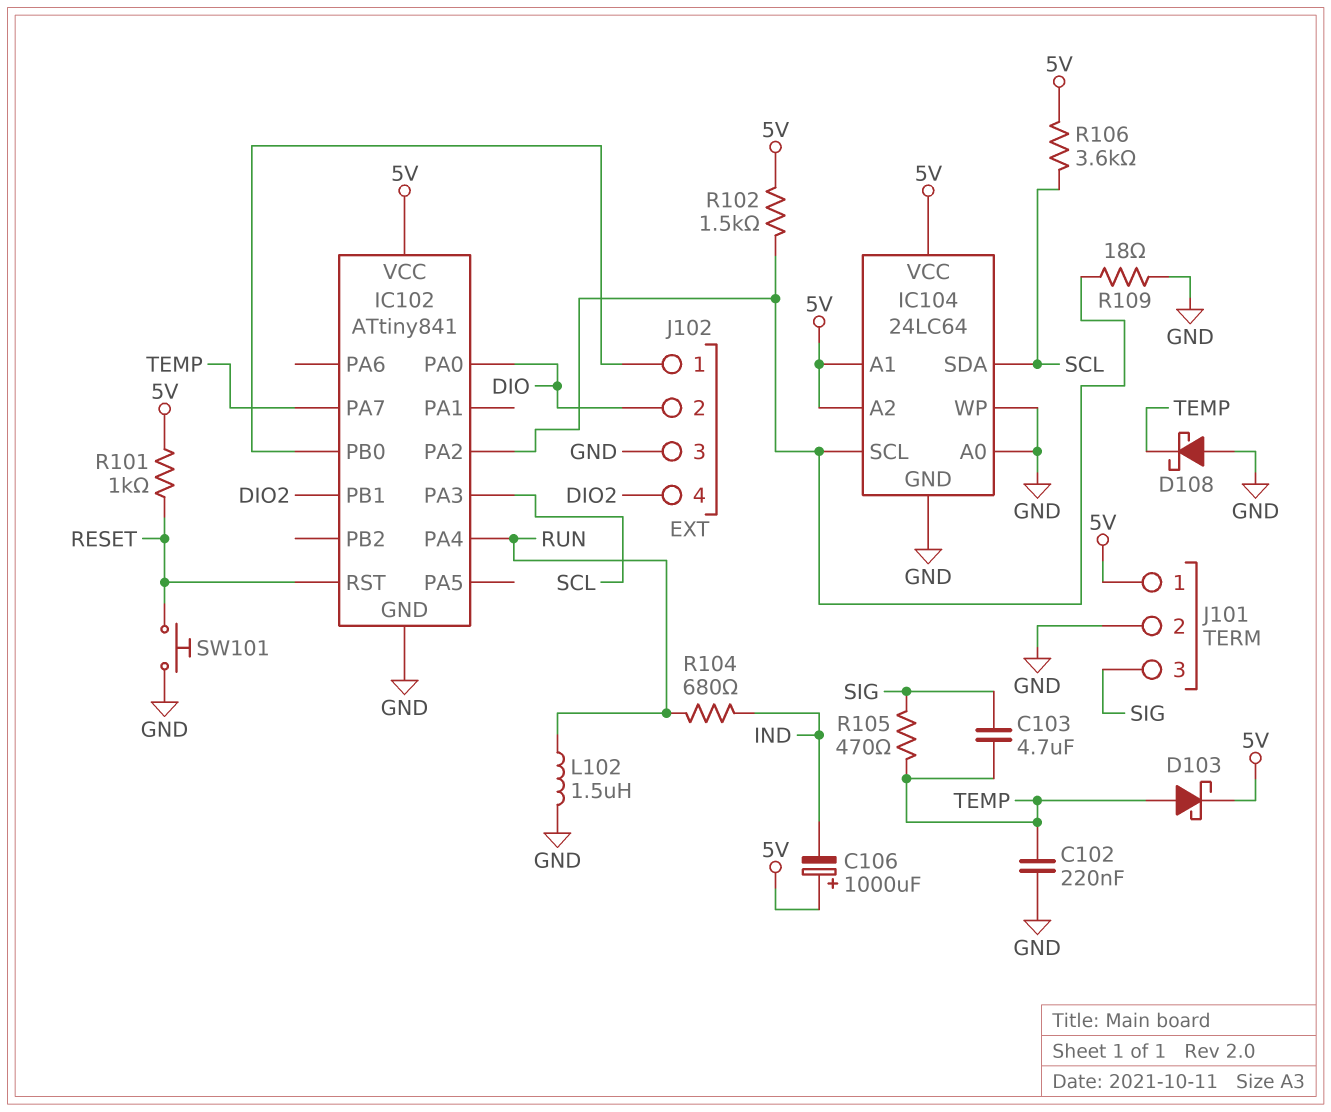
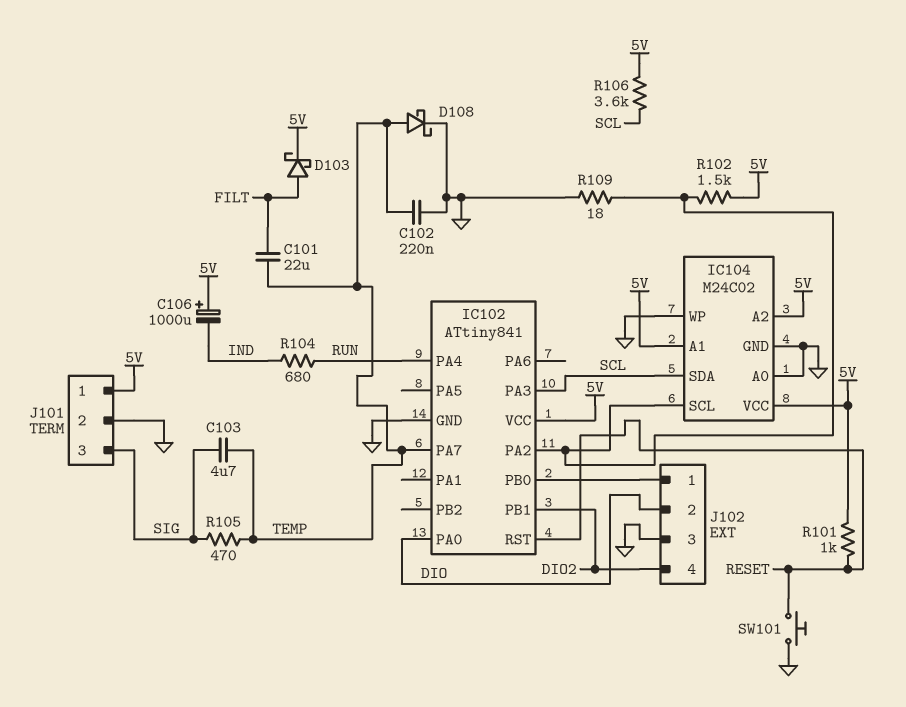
C101: none -> 22uF (FILT, TEMP)
D103: schottky (A TEMP, K 5V) -> schottky (A FILT, K 5V)
D108: schottky (A GND, K TEMP) -> schottky (A TEMP, K GND)
IC104: 24LC64 -> M24C02
L102: 1.5uH (GND, RUN) -> none

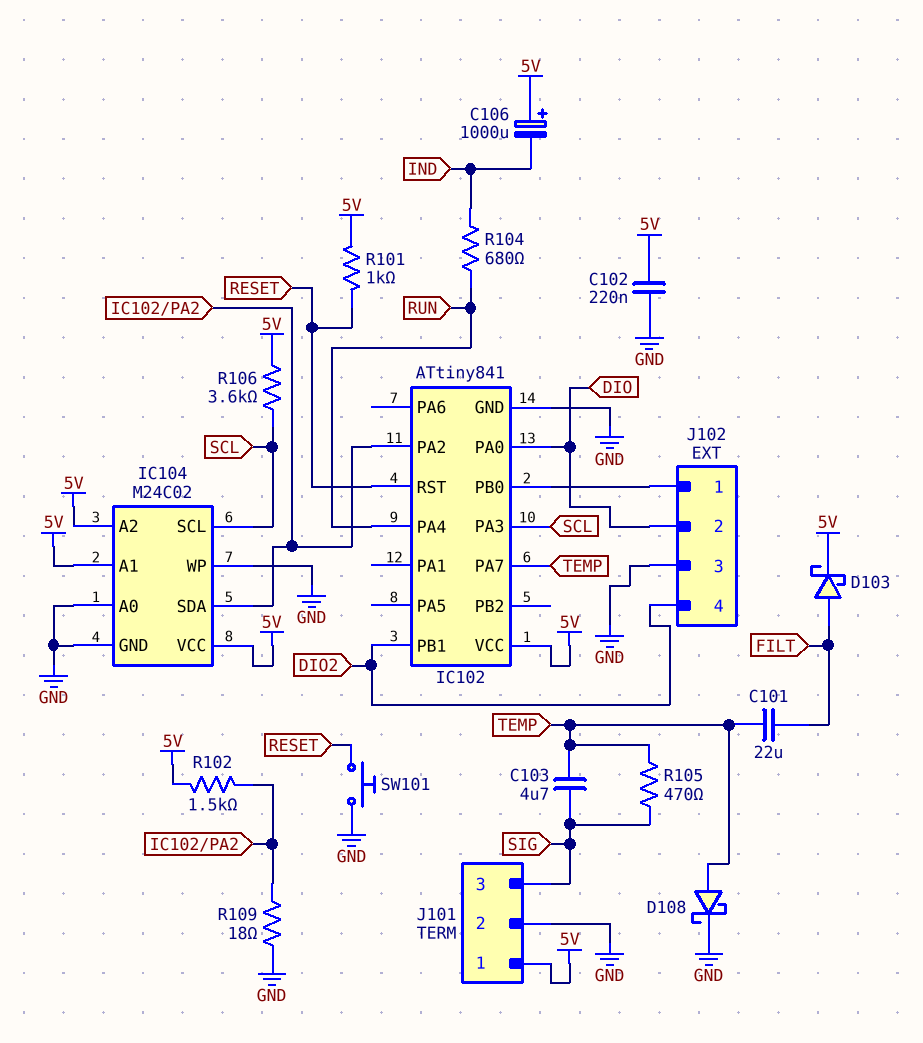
C102: 220nF (GND, TEMP) -> 220nF (5V, GND)
IC104 pin SCL: IC102/PA2 -> SCL
IC104 pin SDA: SCL -> IC102/PA2

